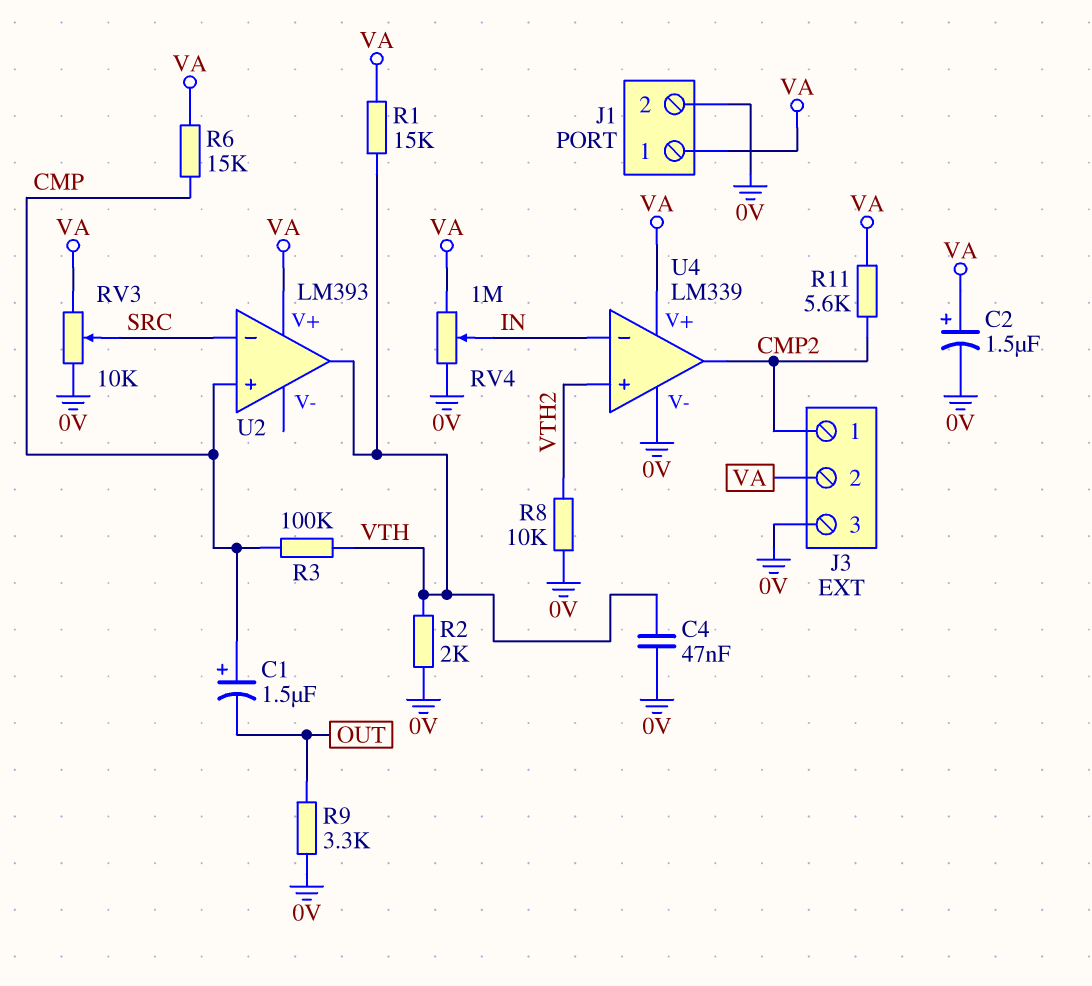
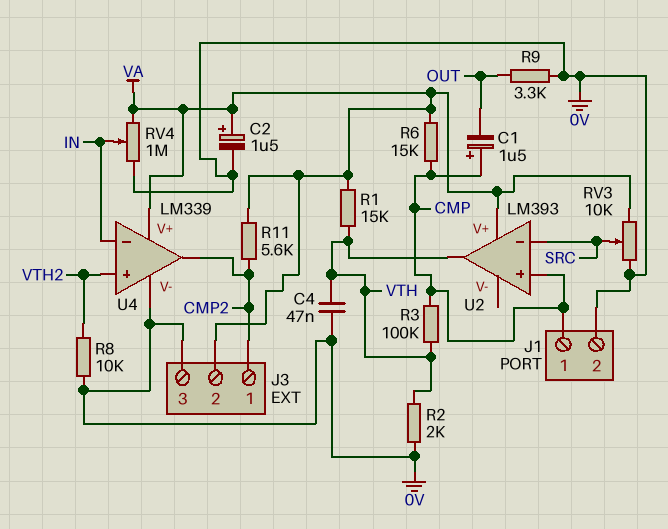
J1 pin 1: VA -> CMP

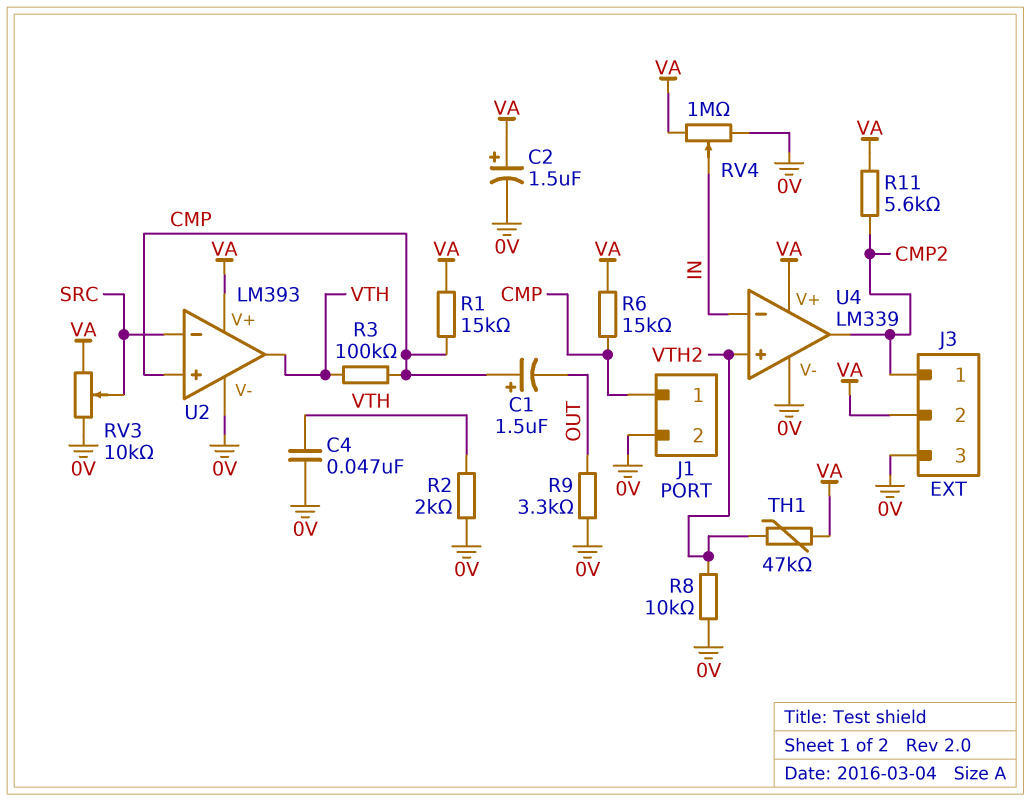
R1: 15k (VA, VTH) -> 15k (CMP, VA)
TH1: none -> 47k (VA, VTH2)
U2 pin V-: none -> 0V

